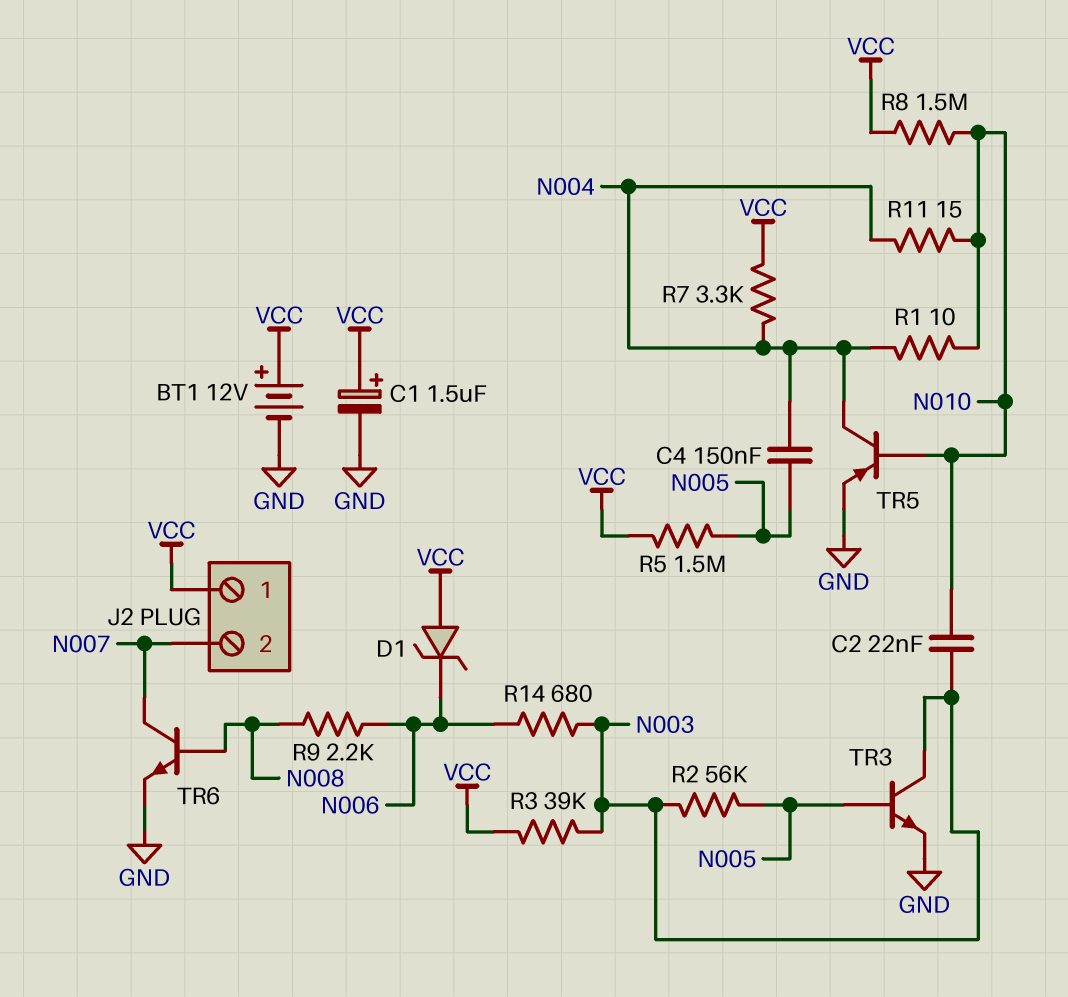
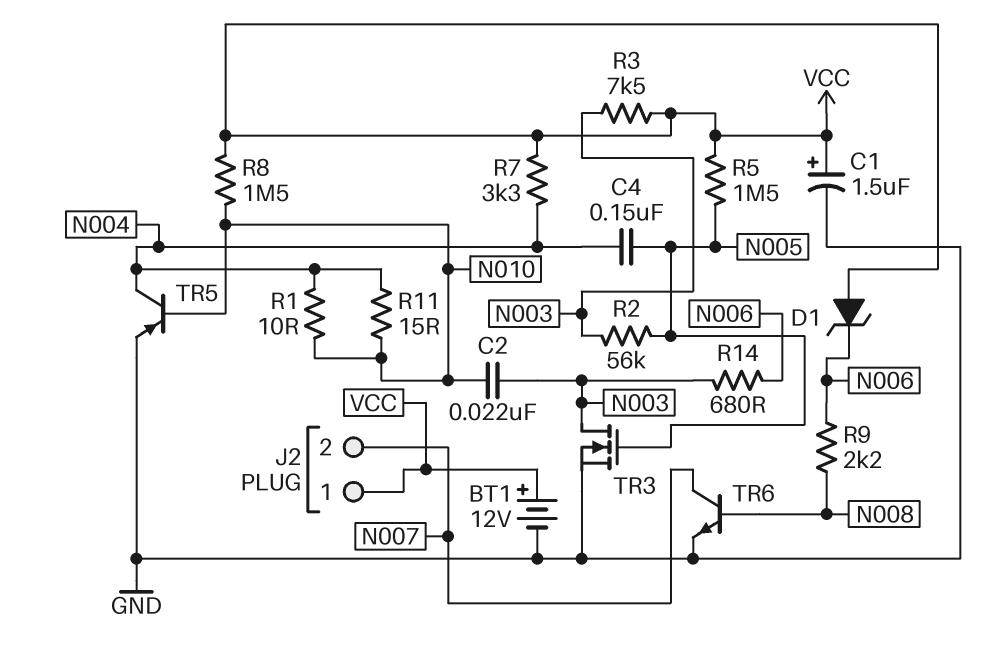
R3: 39k (N003, VCC) -> 7.5k (N003, VCC)
TR3: NPN (B N005, C N003, E GND) -> NMOS (G N005, D N003, S GND)

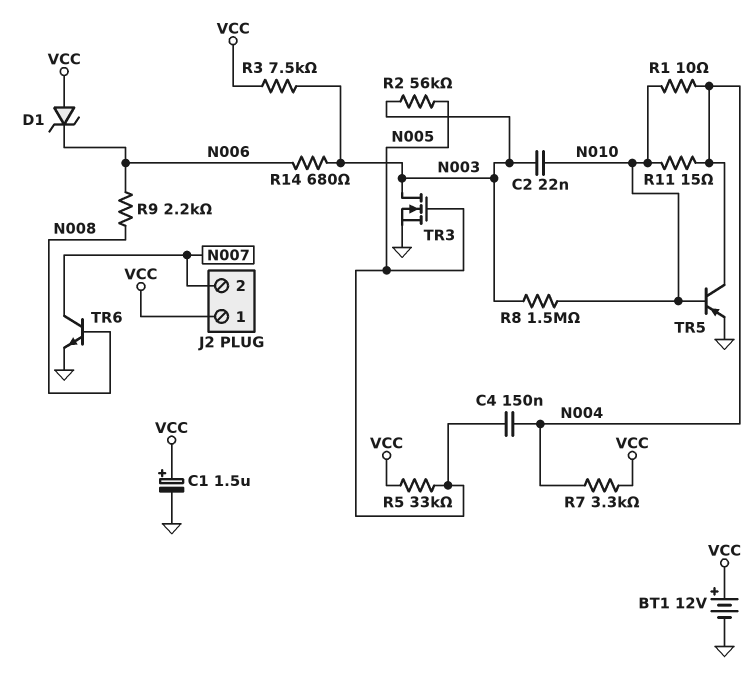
R5: 1.5M (N005, VCC) -> 33k (N005, VCC)
R8: 1.5M (N010, VCC) -> 1.5M (N003, N010)

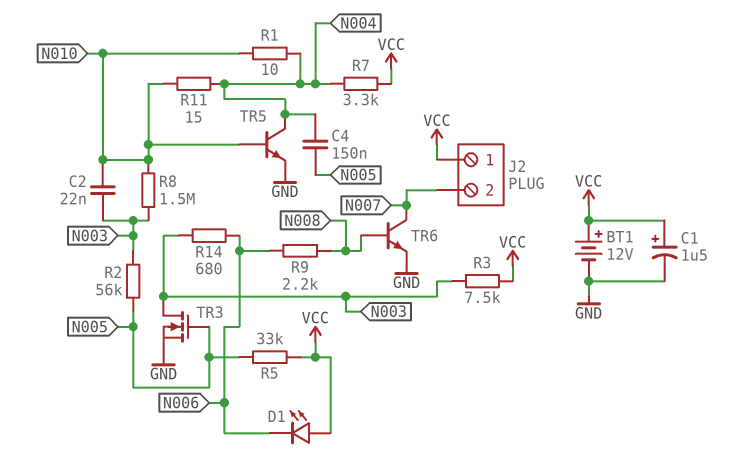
D1: zener (A VCC, K N006) -> LED (A VCC, K N006)
TR5: PNP (B N010, C N004, E GND) -> NPN (B N010, C N004, E GND)

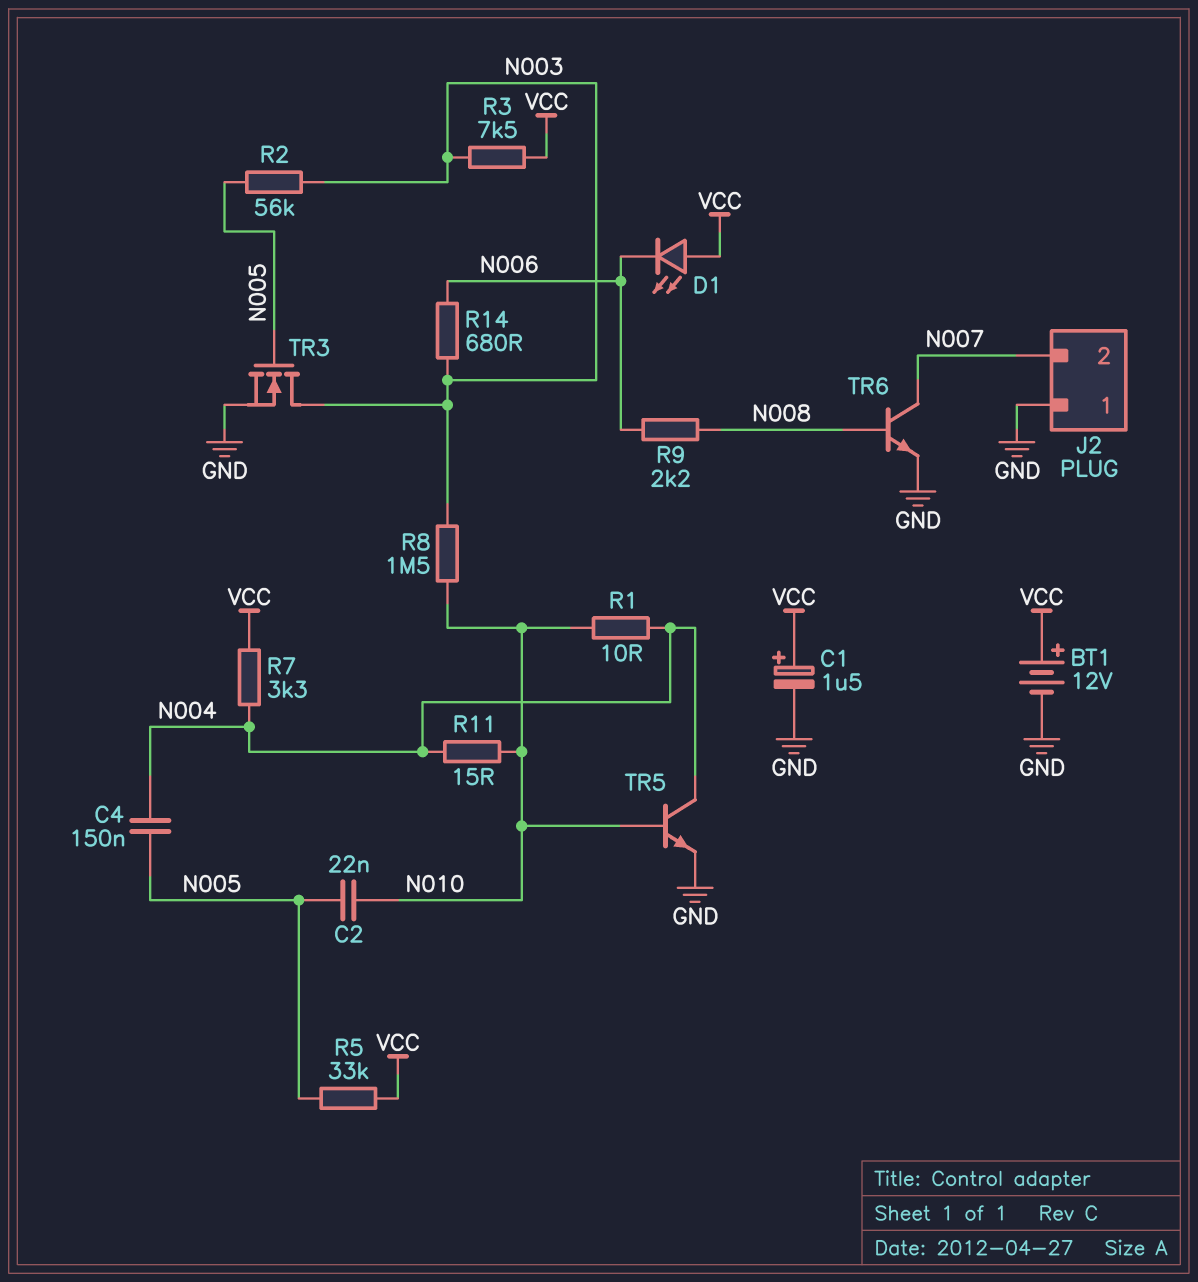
C2: 22nF (N003, N010) -> 22nF (N005, N010)
J2 pin 1: VCC -> GND

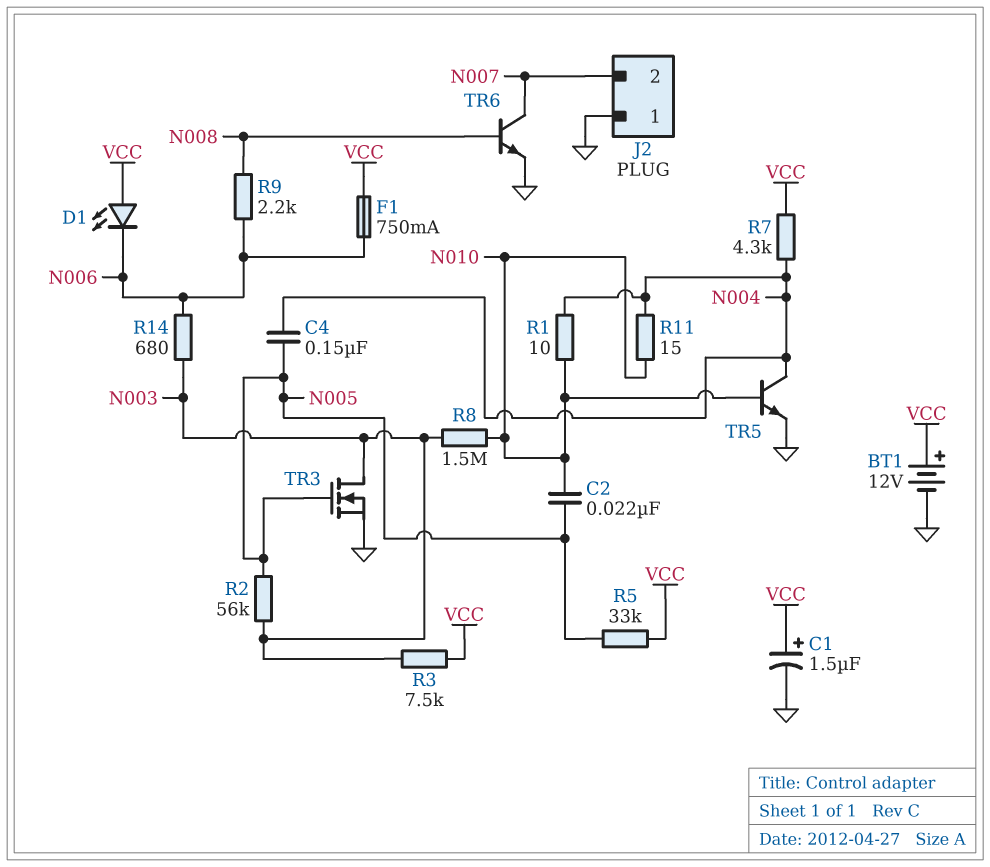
F1: none -> 750mA (N006, VCC)
R7: 3.3k (N004, VCC) -> 4.3k (N004, VCC)

